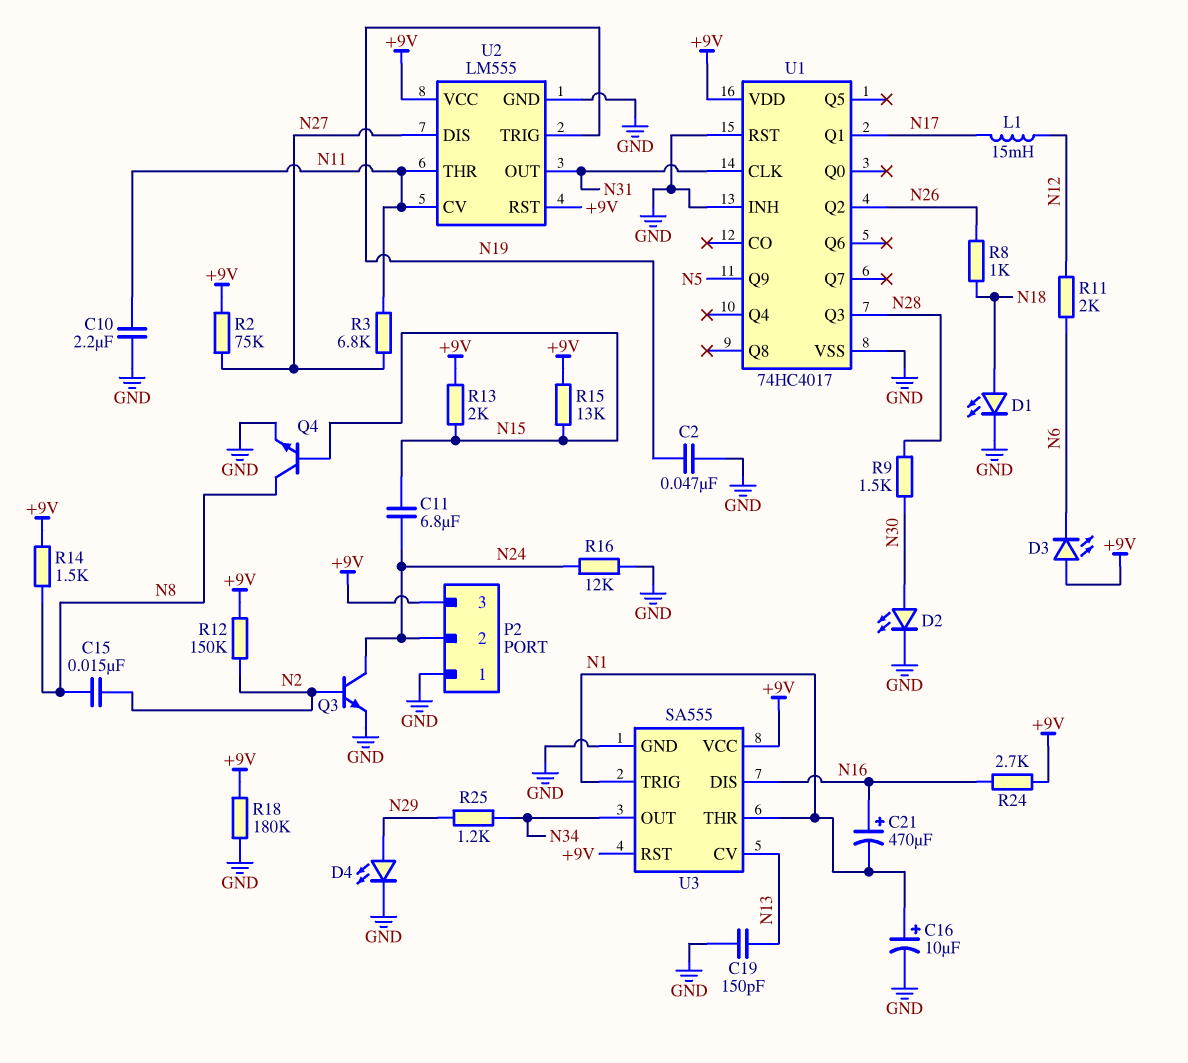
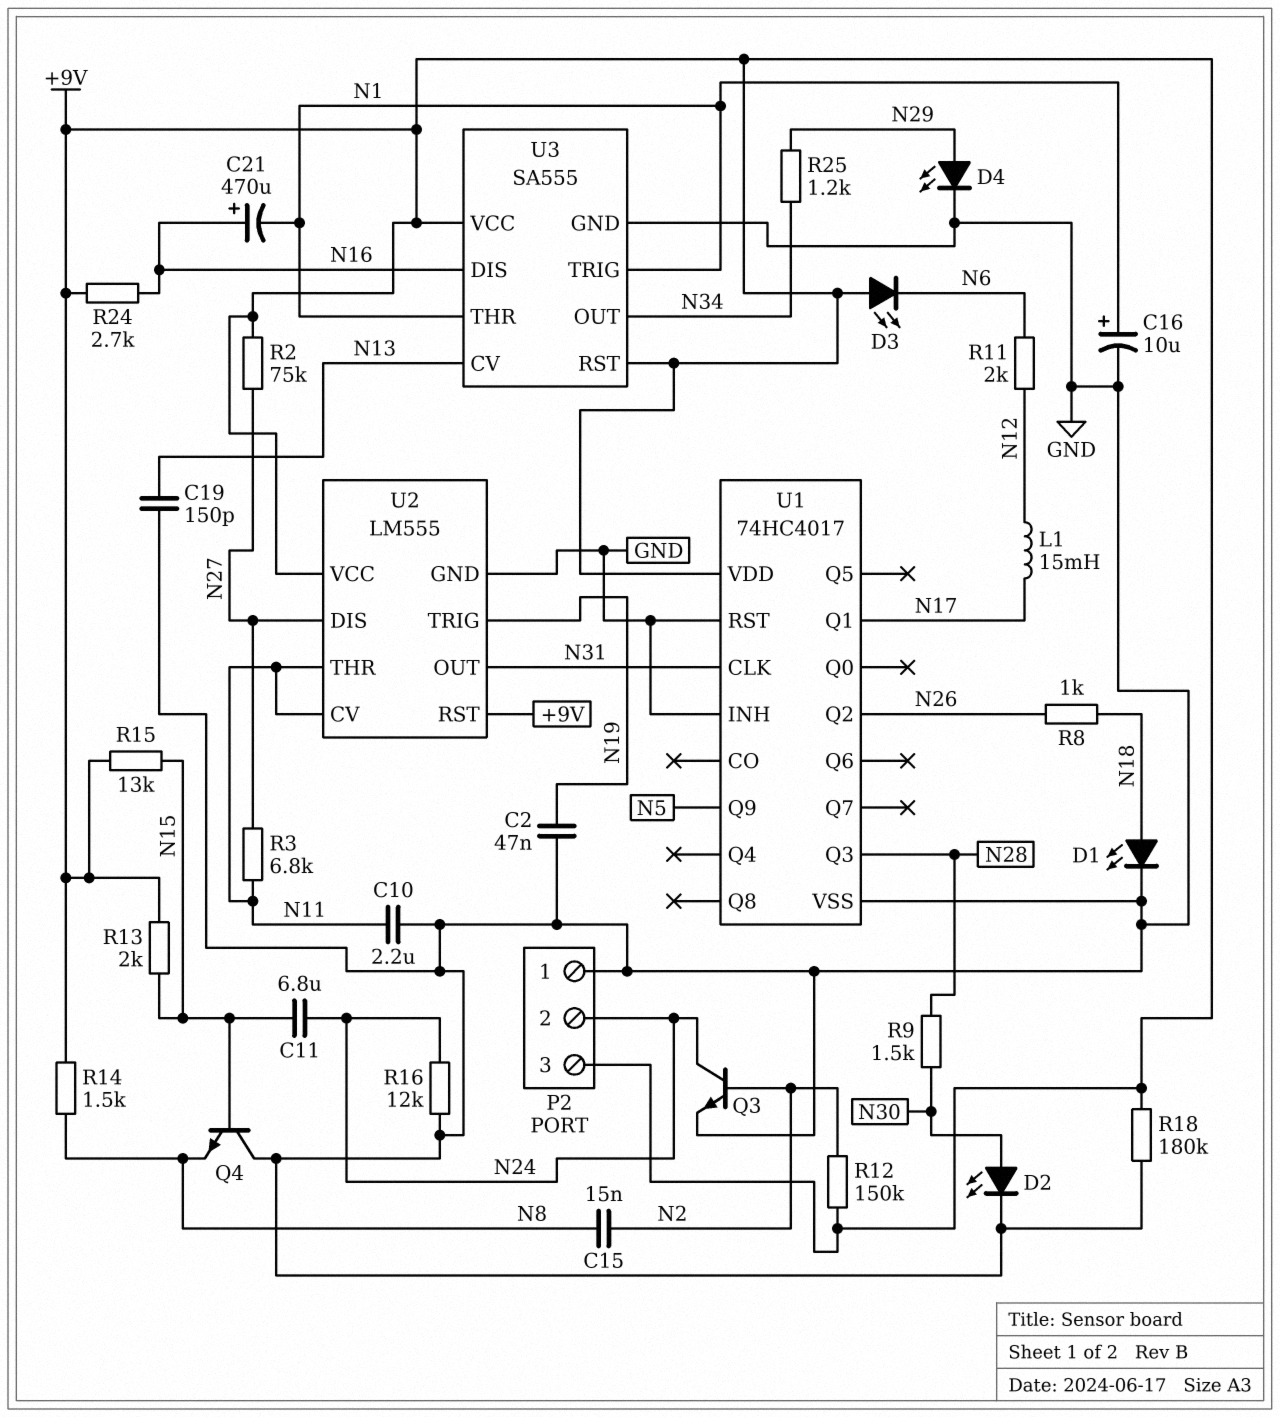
Q4: NPN (B N15, C N8, E GND) -> NPN (B N15, C GND, E N8)

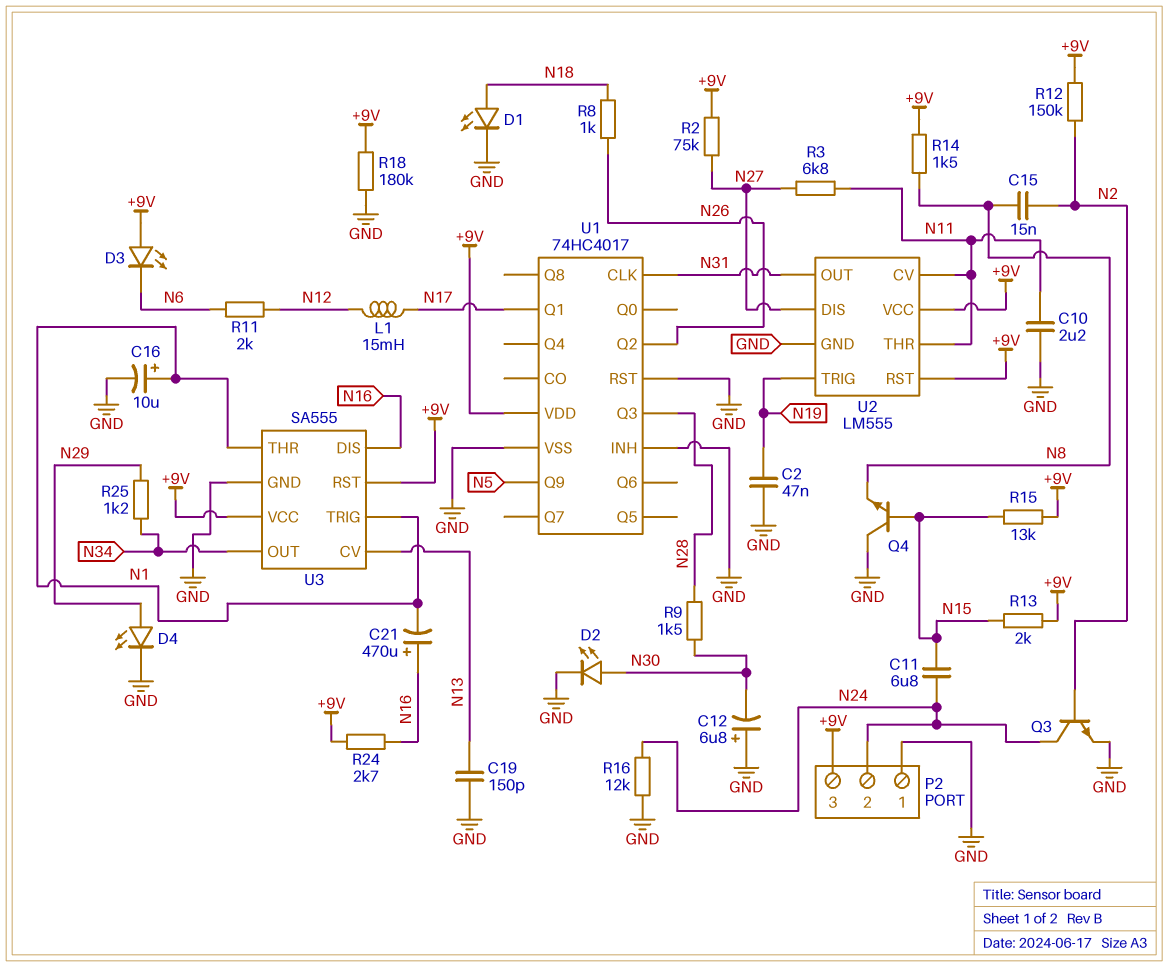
C12: none -> 6.8uF (plus GND, minus N30)

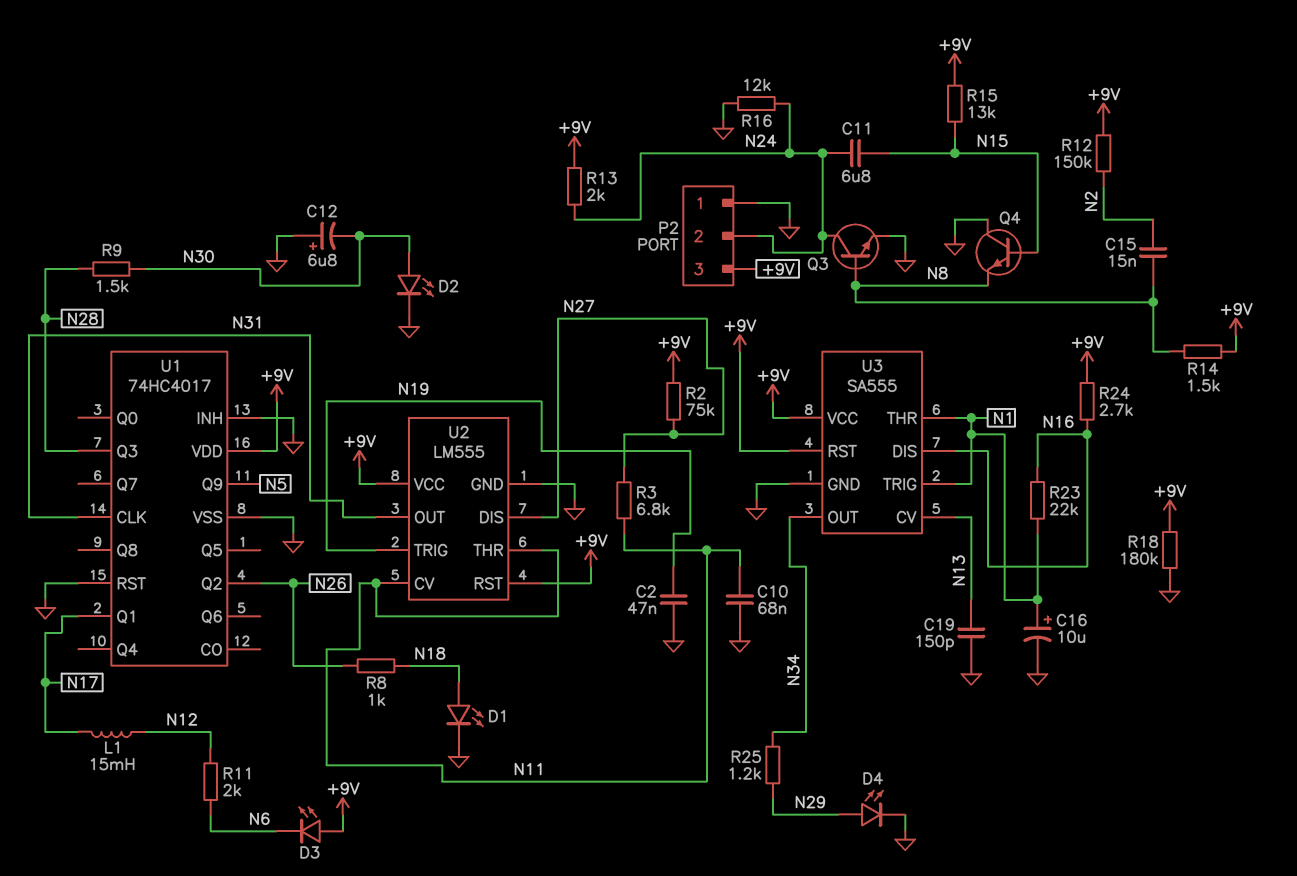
C10: 2.2uF (GND, N11) -> 68nF (GND, N11)
C21: 470uF (plus N16, minus N1) -> none
Q3: NPN (B N2, C N24, E GND) -> NPN (B N8, C N24, E GND)
R13: 2k (+9V, N15) -> 2k (+9V, N24)
R23: none -> 22k (N1, N16)

